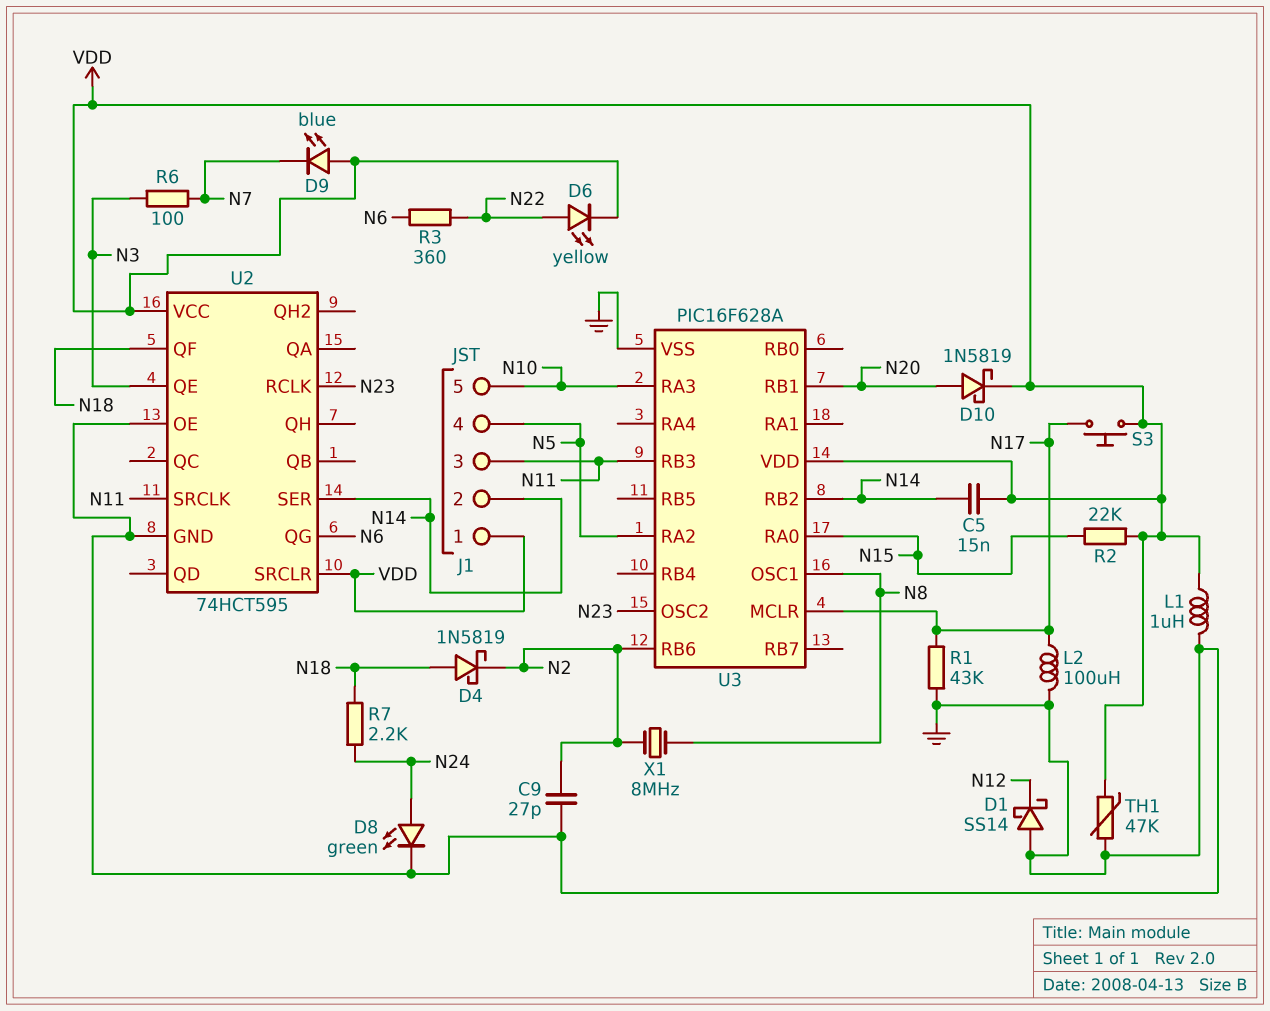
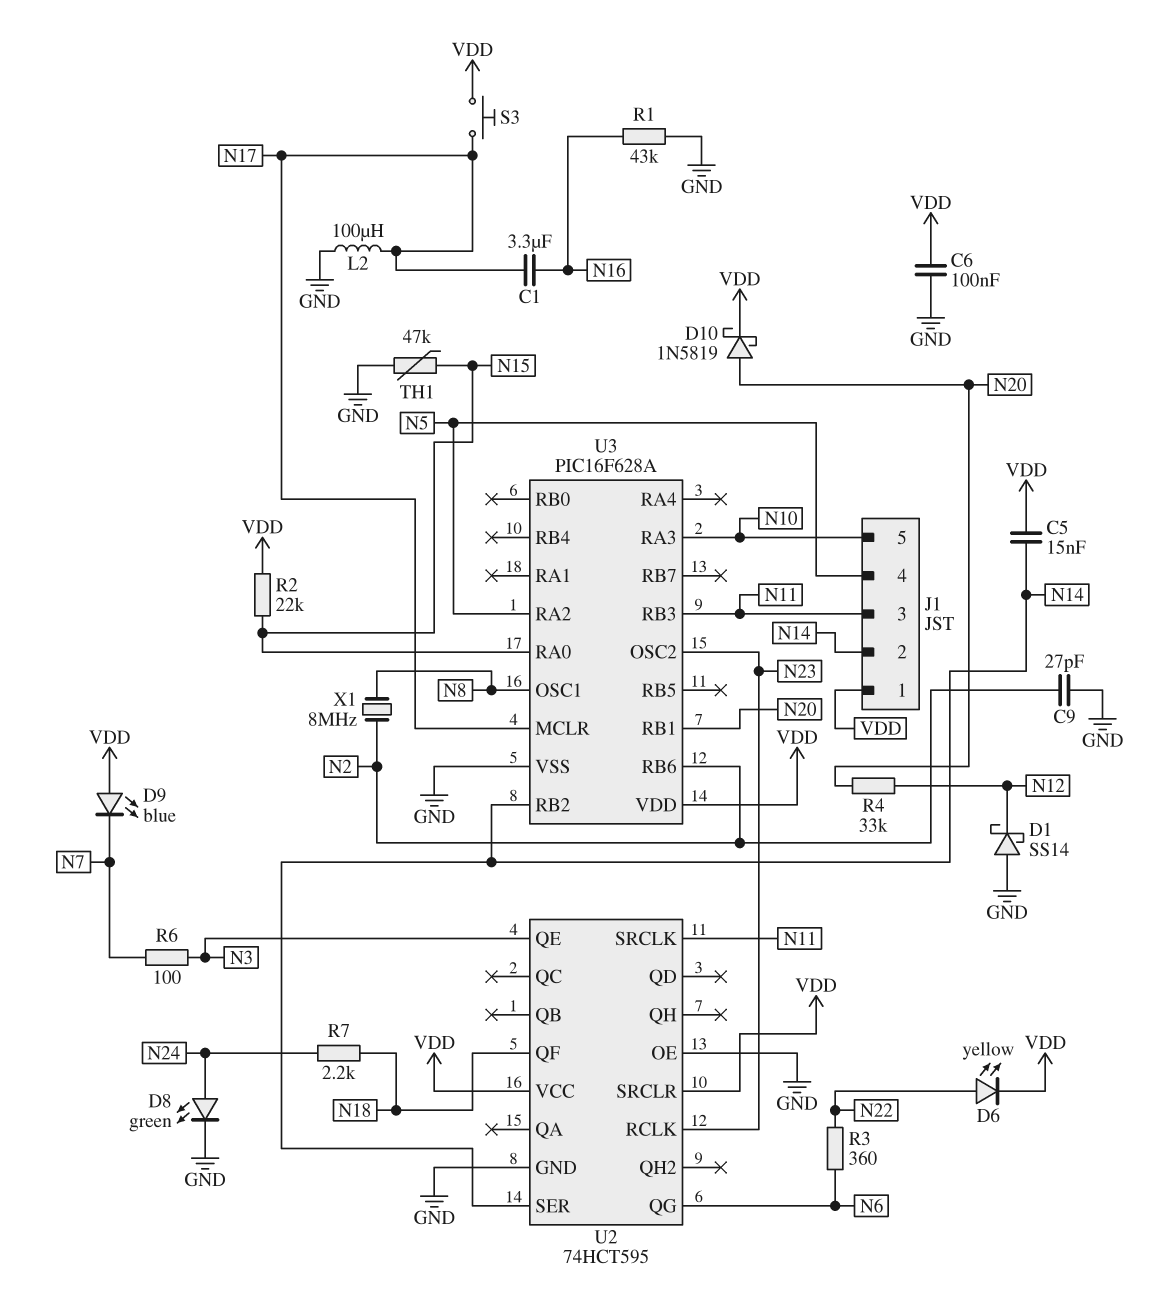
C1: none -> 3.3uF (N16, N17)
C6: none -> 100nF (GND, VDD)
D4: schottky 1N5819 (A N18, K N2) -> none
L1: 1uH (GND, VDD) -> none
R1: 43k (GND, N17) -> 43k (GND, N16)
R4: none -> 33k (N12, N20)
TH1: 47k (GND, VDD) -> 47k (GND, N15)

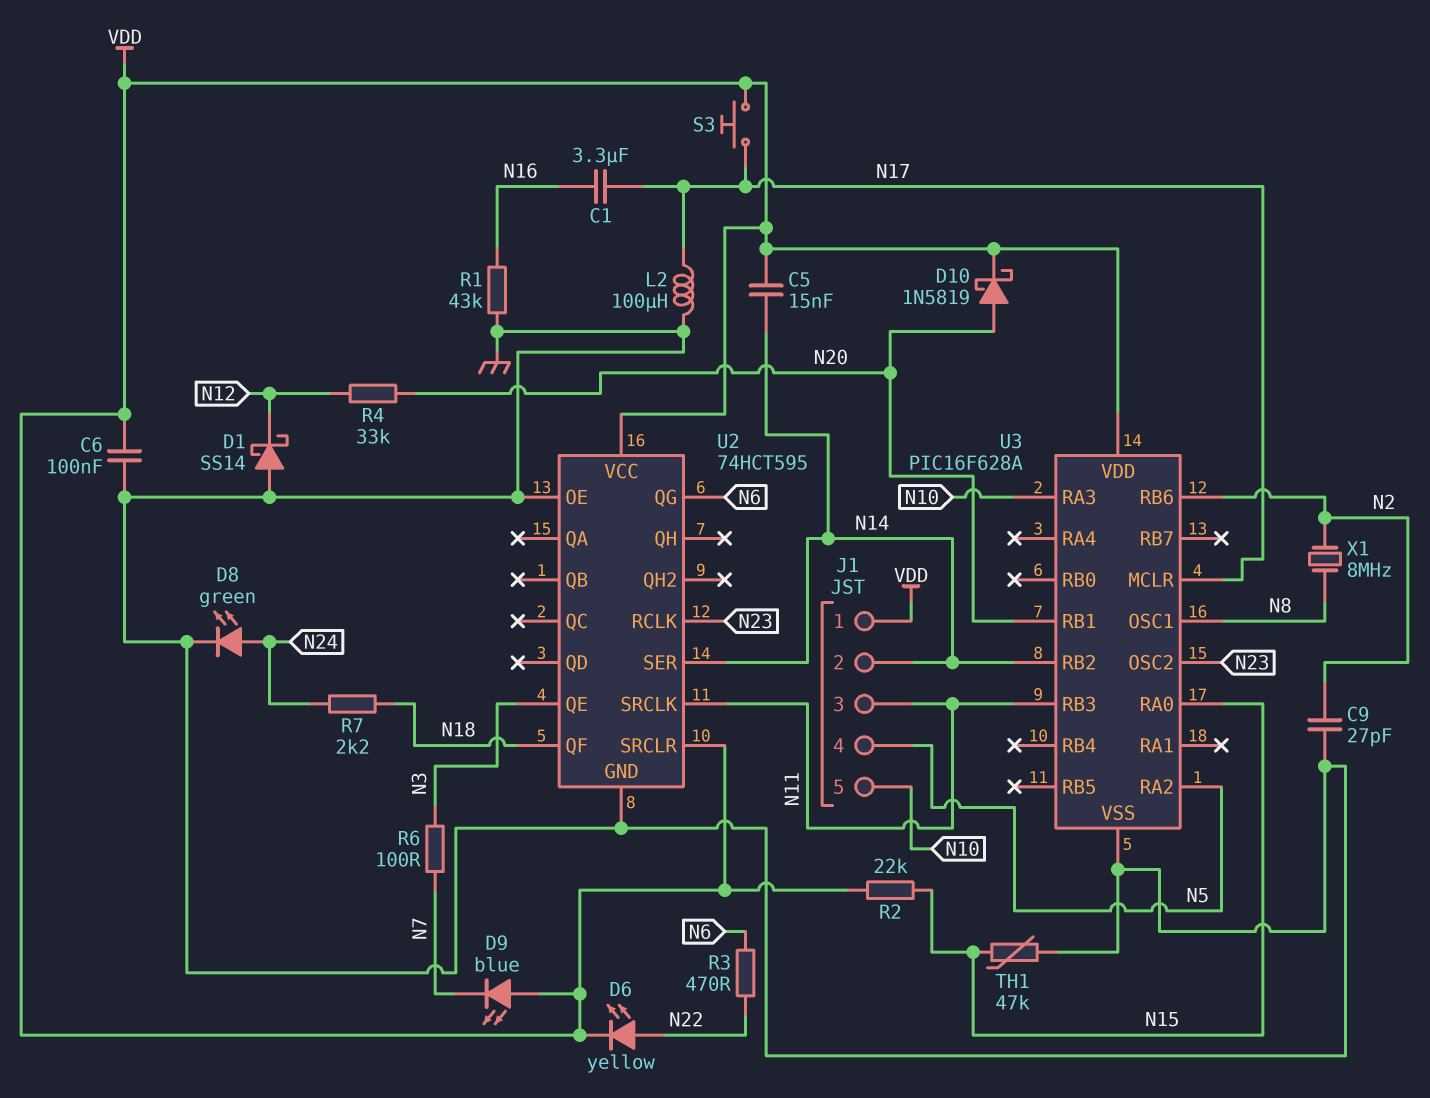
R3: 360 (N6, N22) -> 470 (N6, N22)

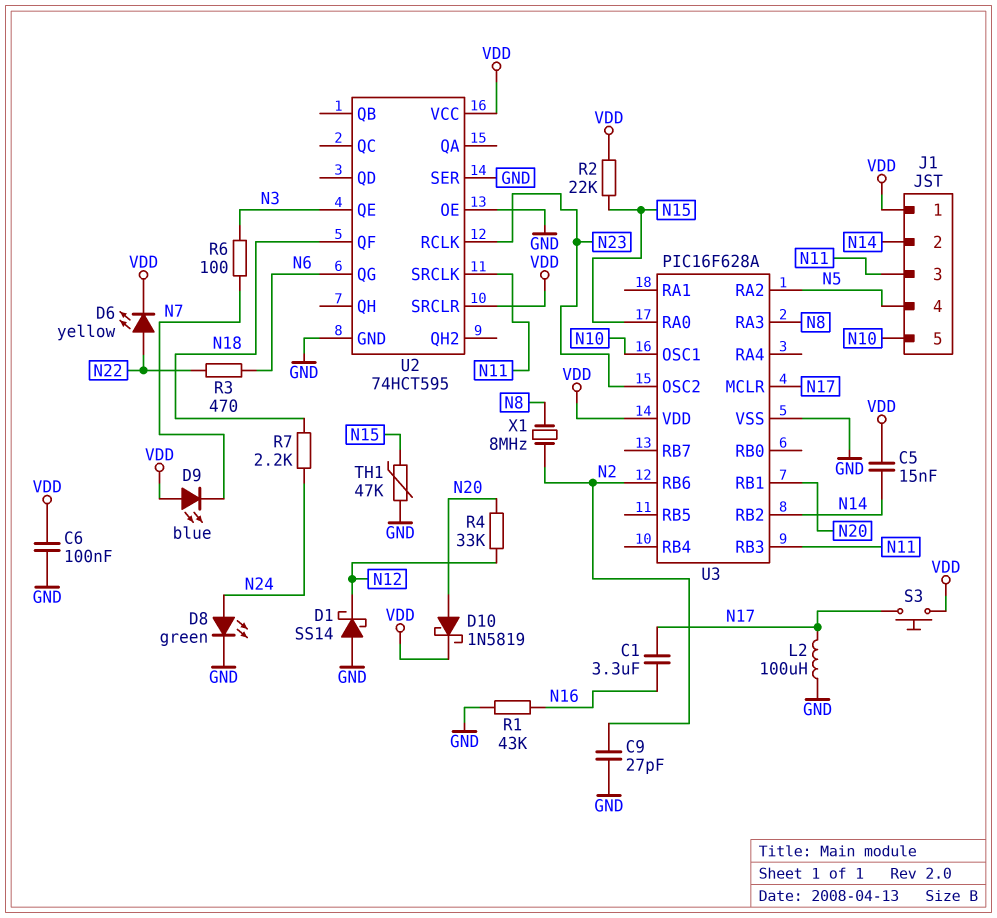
U2 pin SER: N14 -> GND
U3 pin OSC1: N8 -> N10
U3 pin RA3: N10 -> N8

